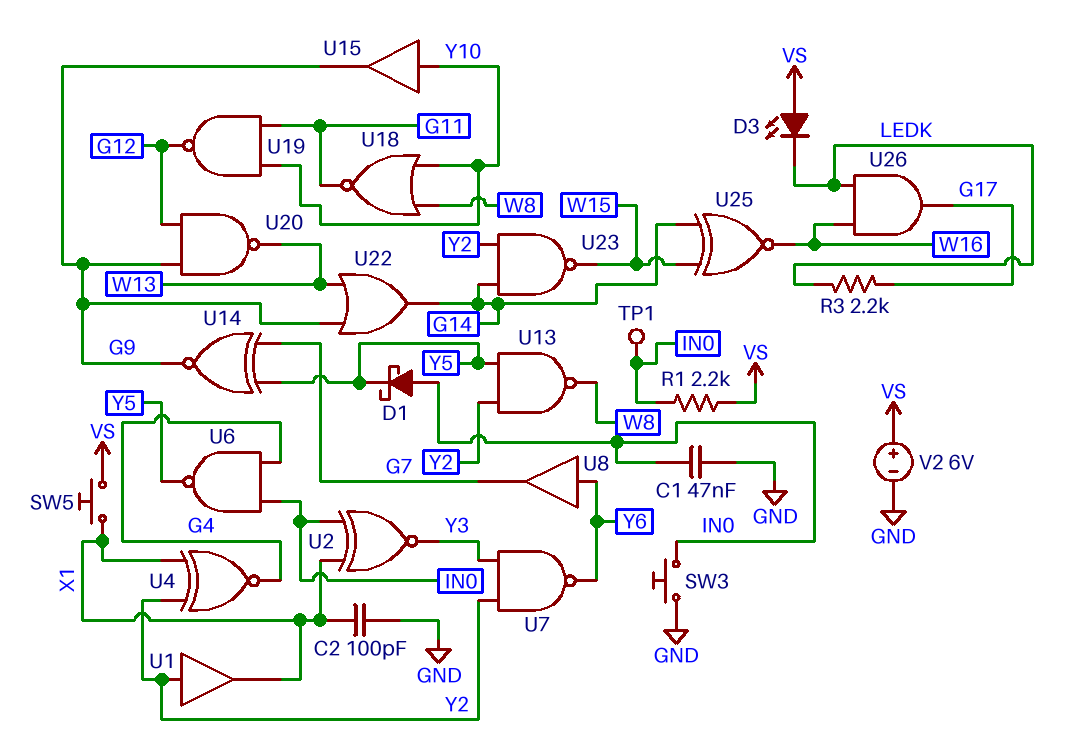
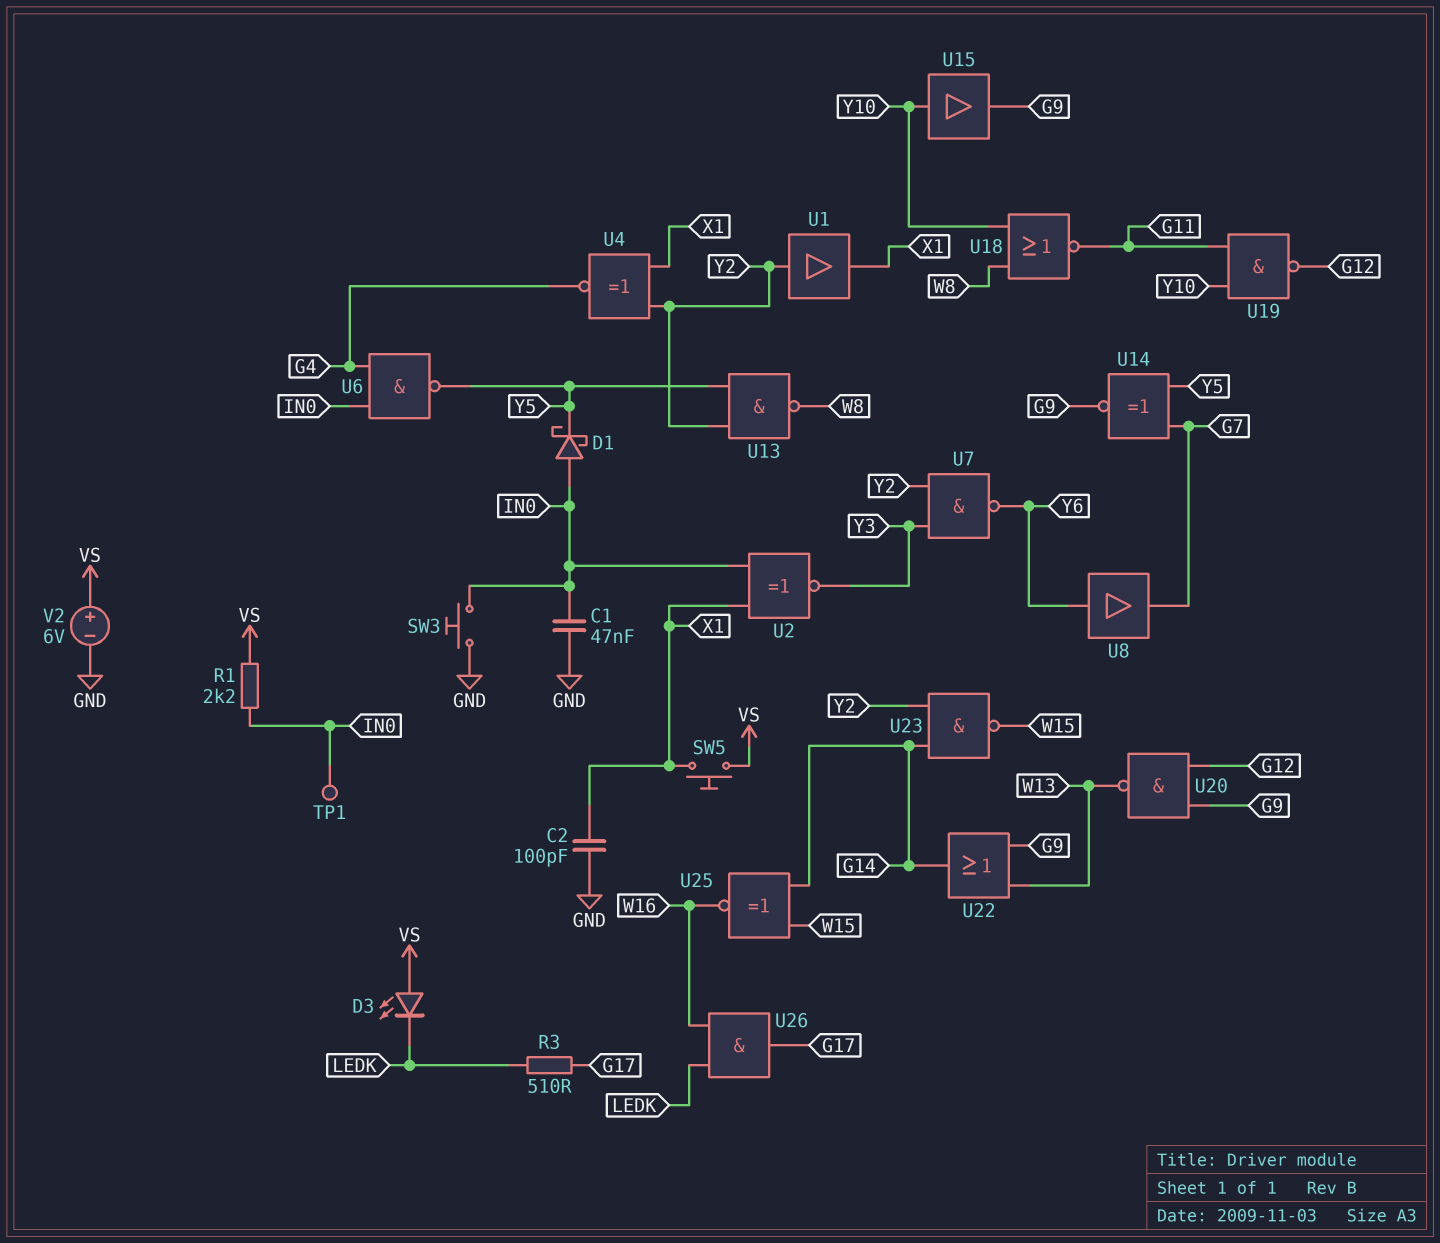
R3: 2.2k (G17, LEDK) -> 510 (G17, LEDK)

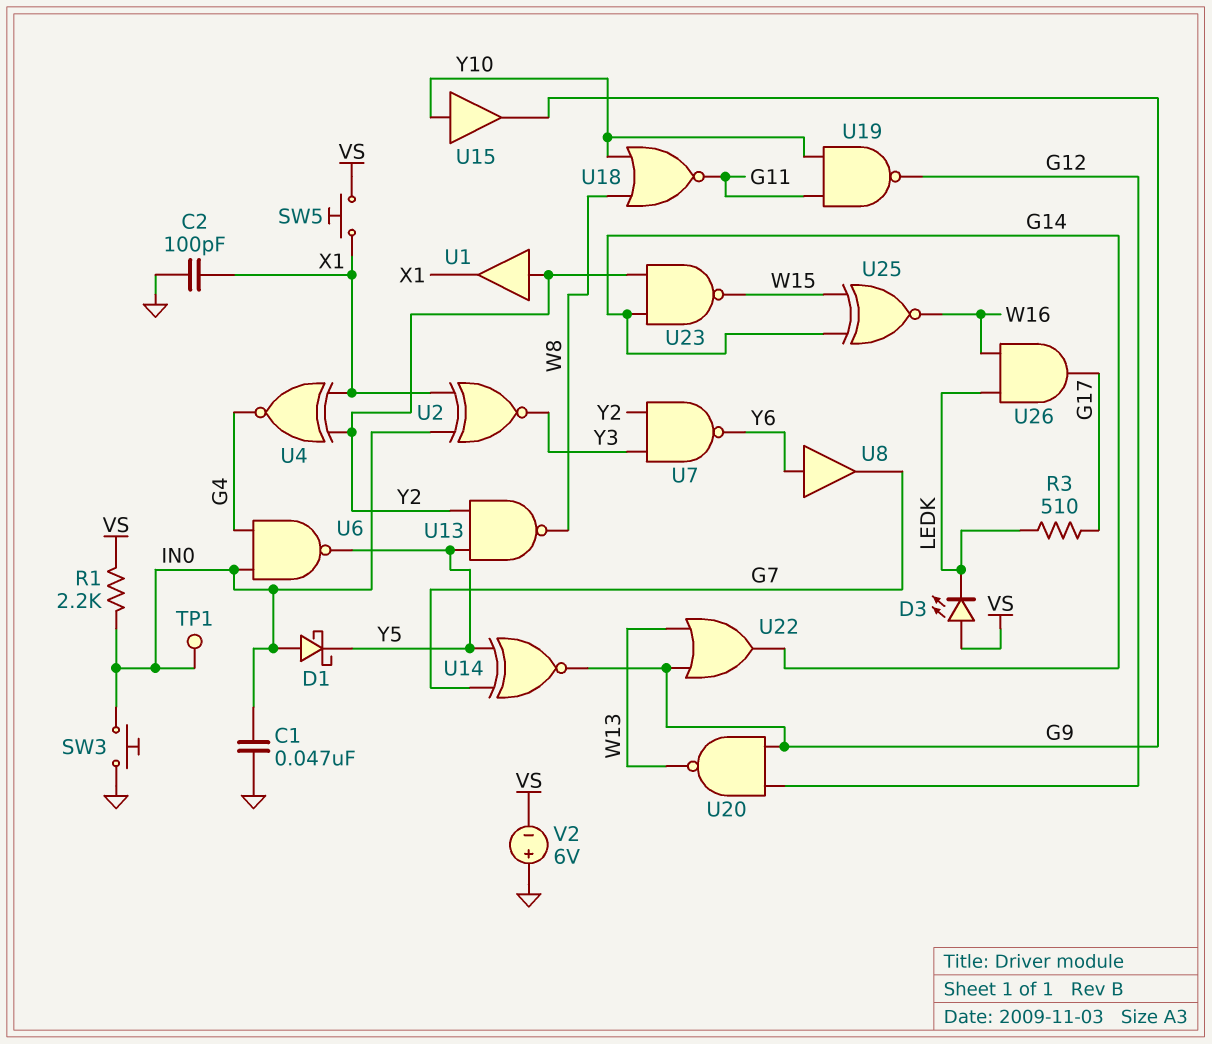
V2: 6V (plus VS, minus GND) -> 6V (plus GND, minus VS)

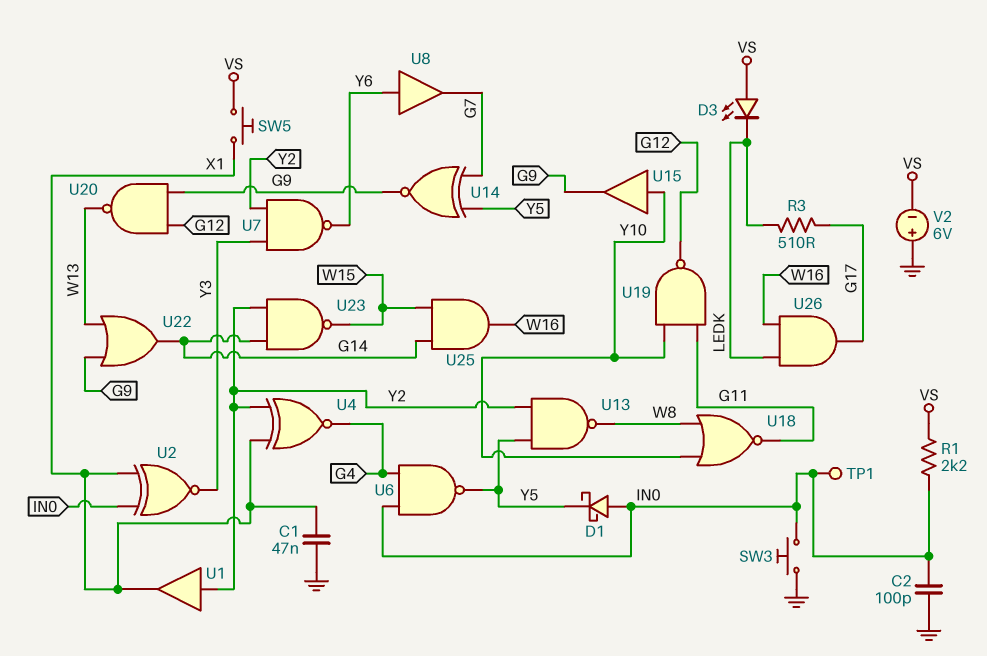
C1: 47nF (GND, IN0) -> 47nF (GND, X1)
C2: 100pF (GND, X1) -> 100pF (GND, IN0)
U25: XNOR (in G14, in W15, out W16) -> AND (in G14, in W15, out W16)

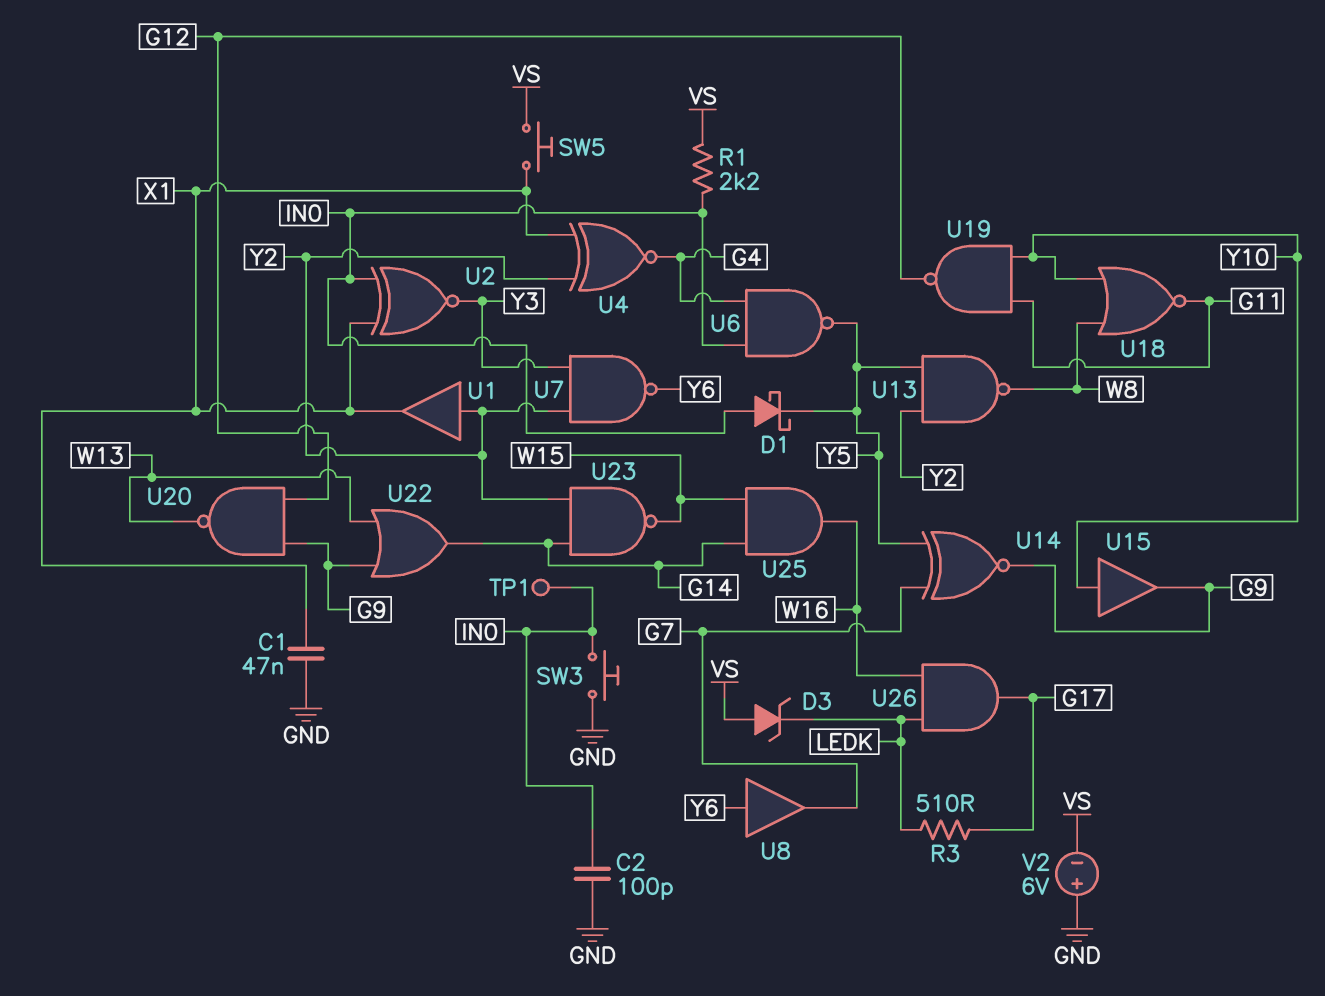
D3: LED (A VS, K LEDK) -> zener (A VS, K LEDK)

